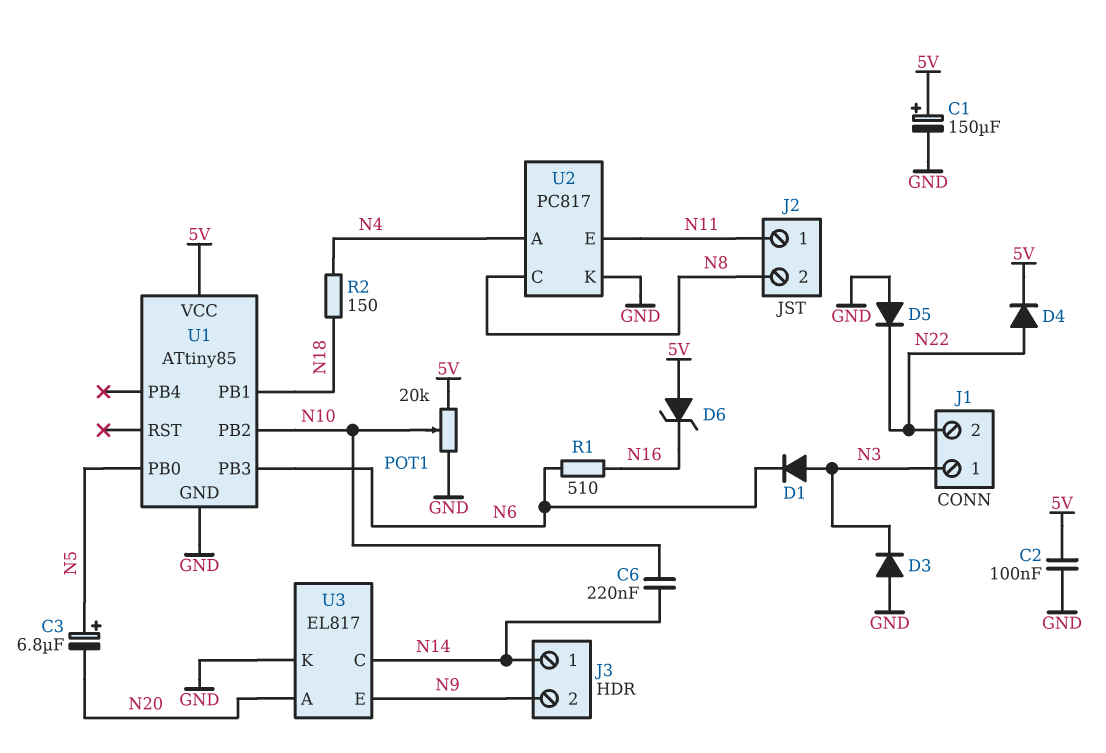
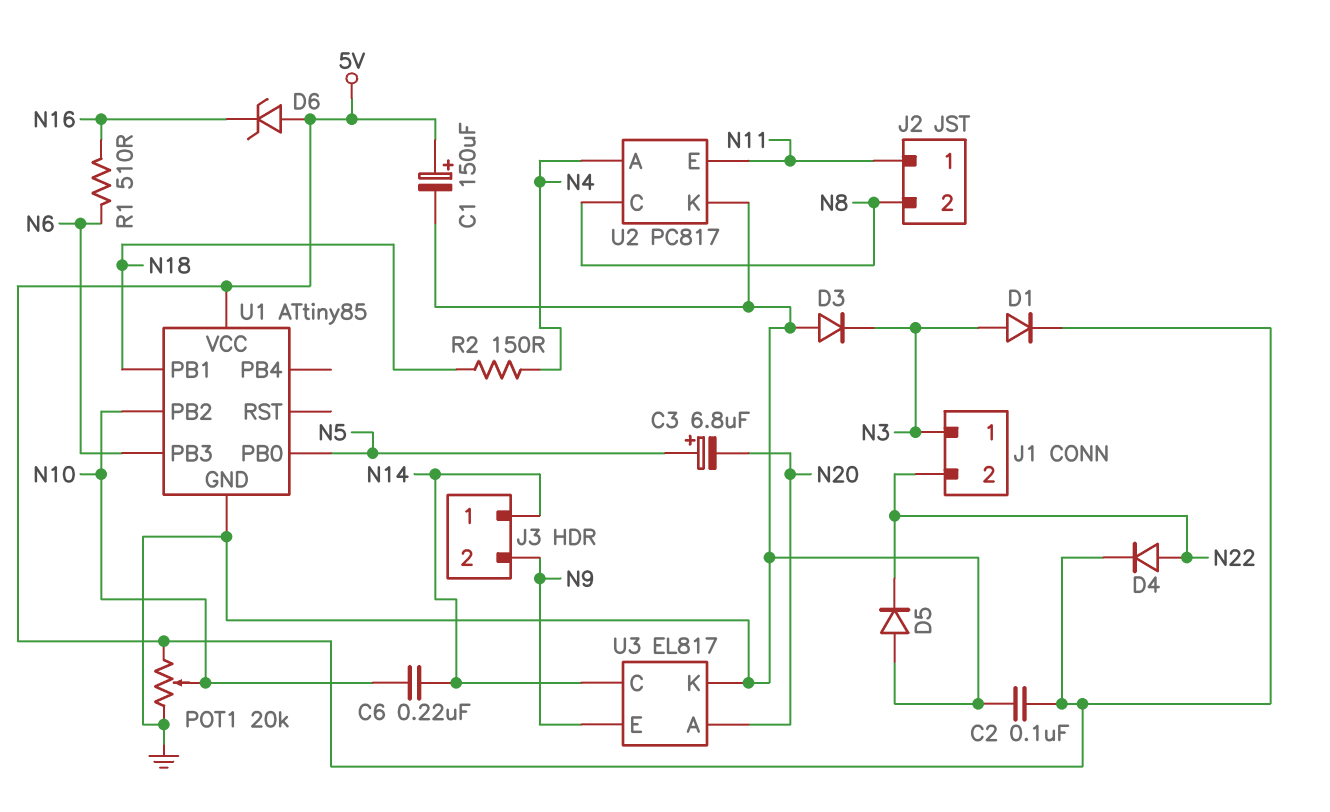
D1: diode (A N3, K N6) -> diode (A N3, K 5V)

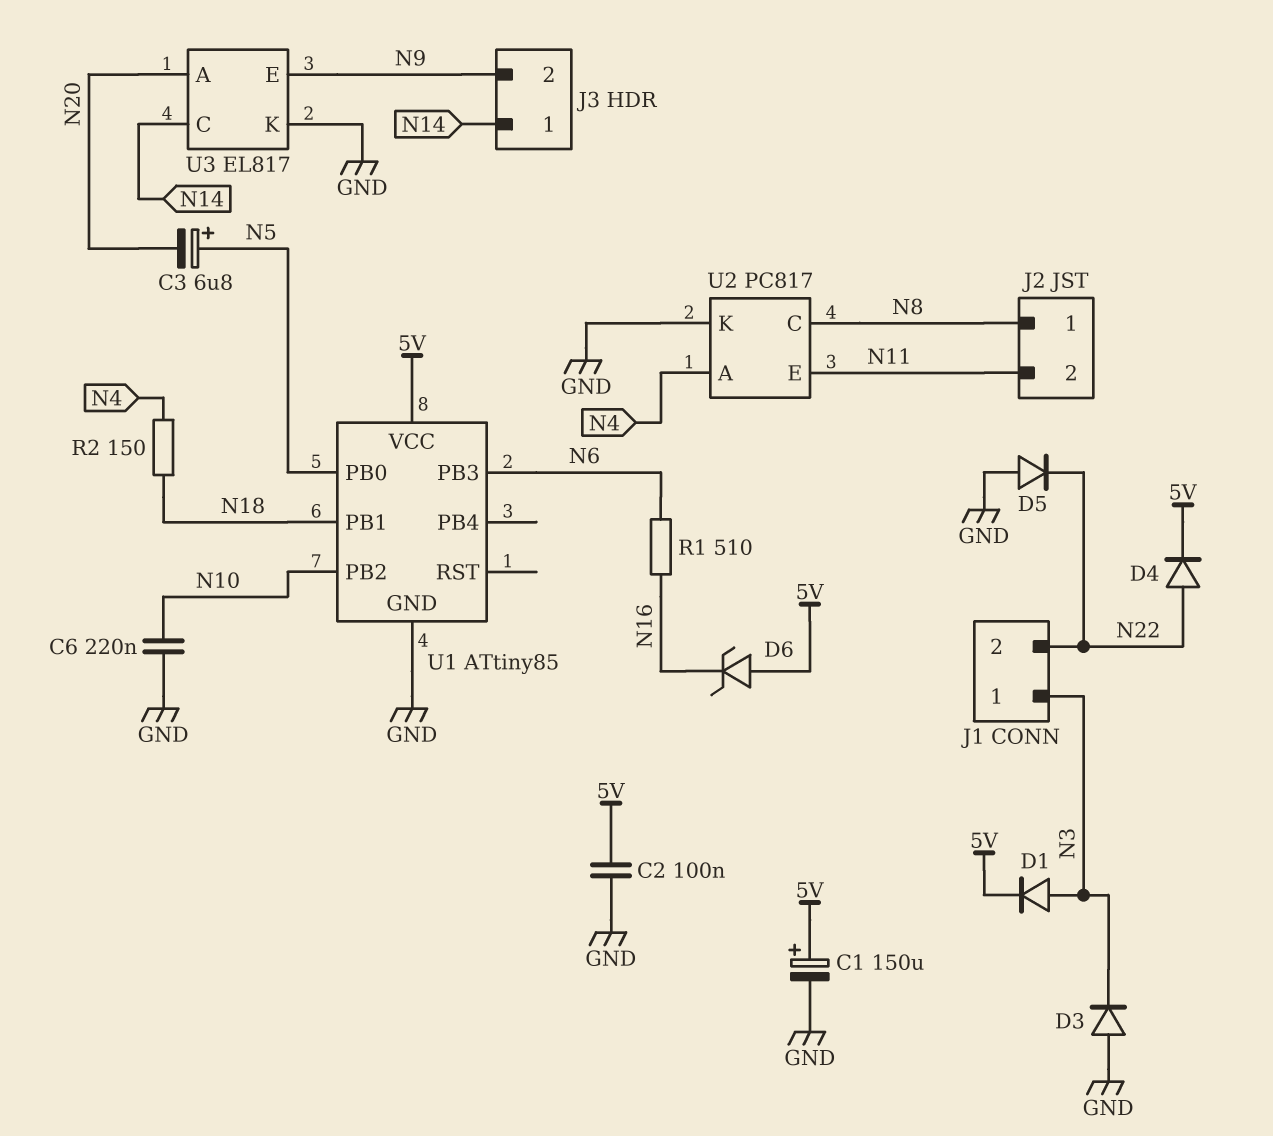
C6: 220nF (N10, N14) -> 220nF (GND, N10)
J2 pin 1: N11 -> N8
J2 pin 2: N8 -> N11
POT1: 20k (5V, GND, wiper N10) -> none

